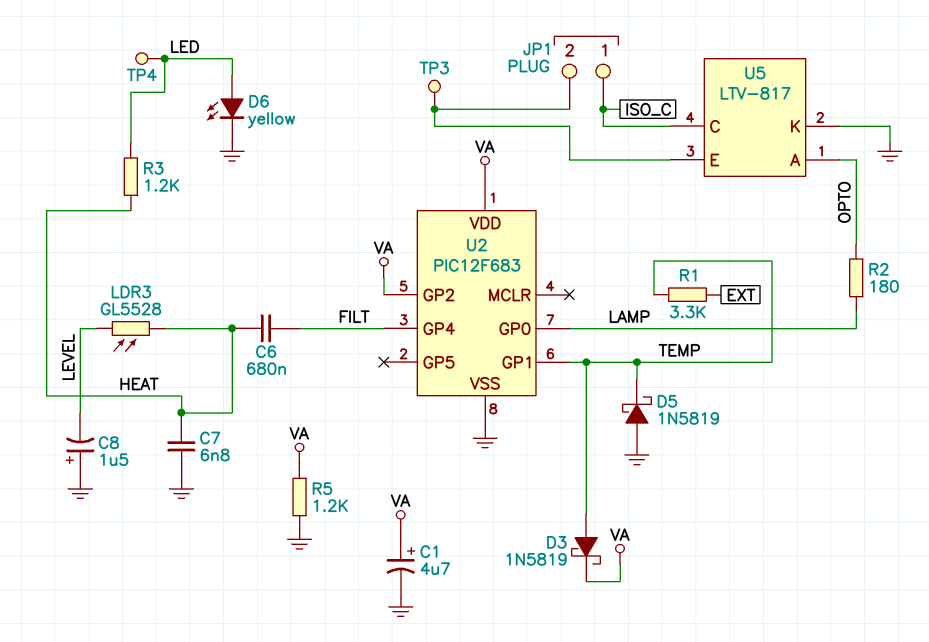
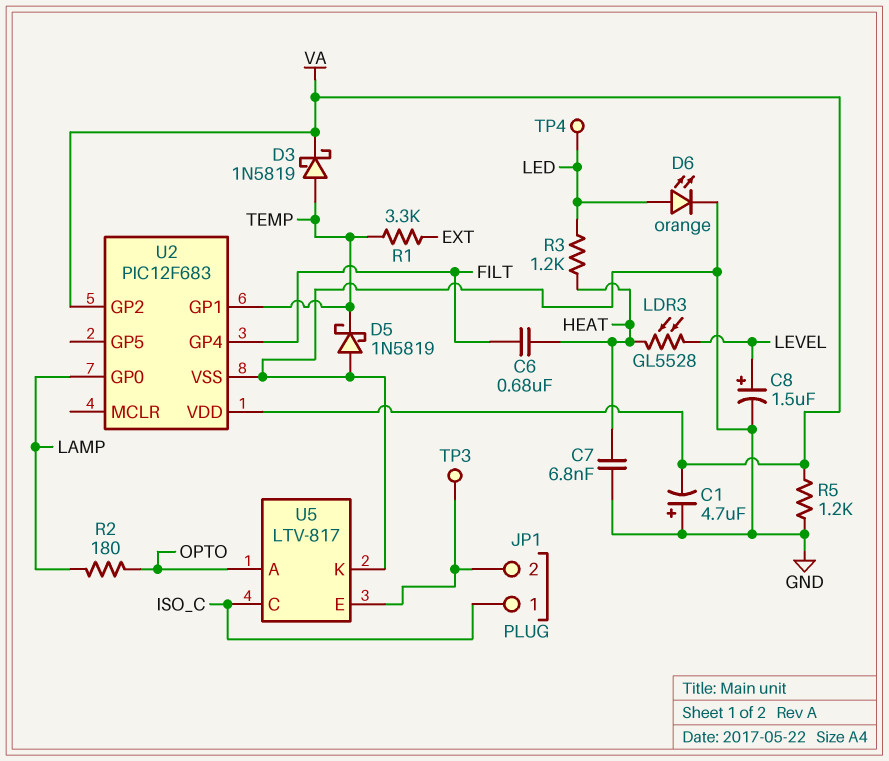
C1: 4.7uF (plus VA, minus GND) -> 4.7uF (plus GND, minus VA)
C8: 1.5uF (plus GND, minus LEVEL) -> 1.5uF (plus LEVEL, minus GND)
D6: LED yellow (A LED, K GND) -> LED orange (A LED, K GND)

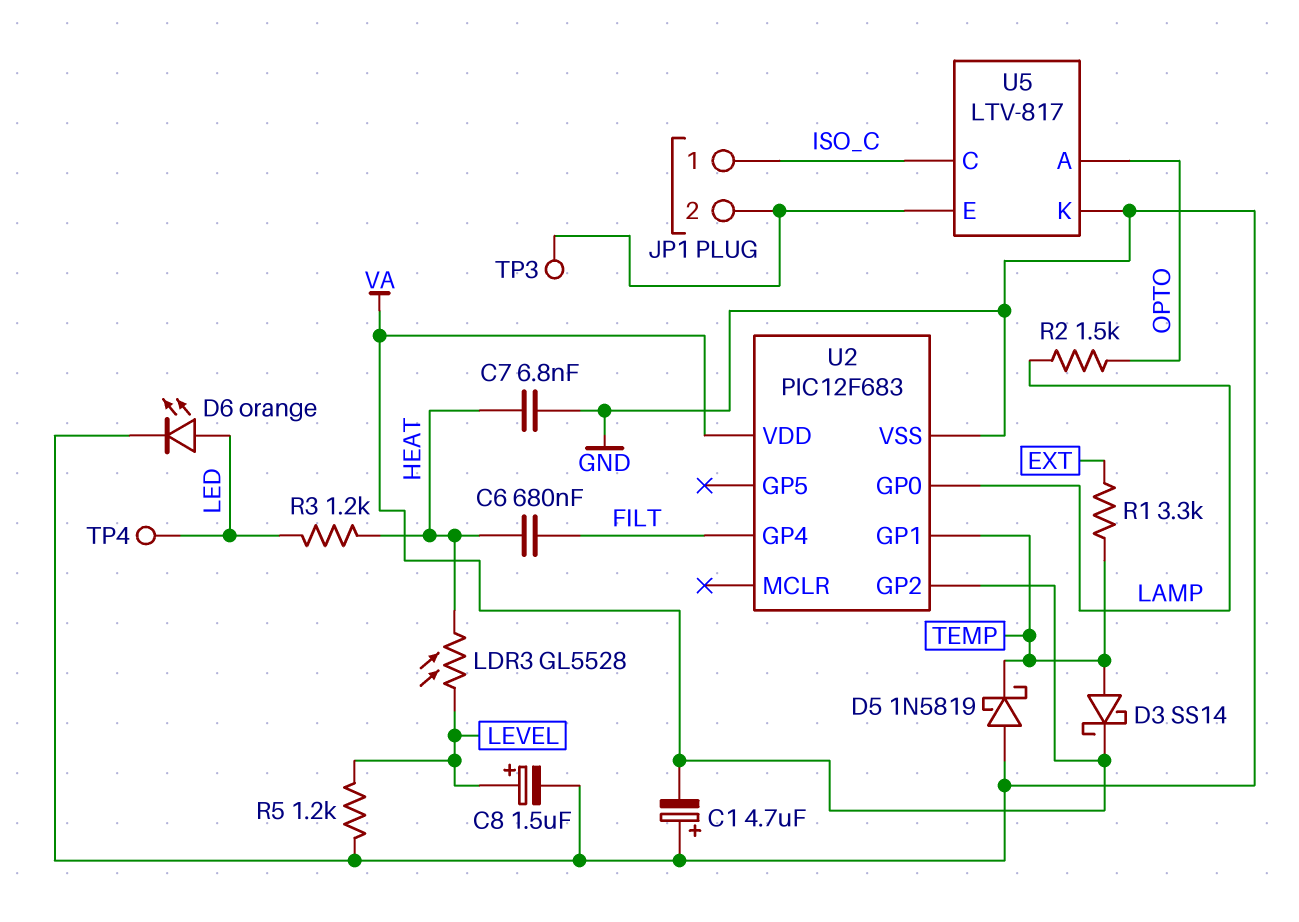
D3: schottky 1N5819 (A TEMP, K VA) -> schottky SS14 (A TEMP, K VA)
R2: 180 (LAMP, OPTO) -> 1.5k (LAMP, OPTO)
R5: 1.2k (GND, VA) -> 1.2k (GND, LEVEL)

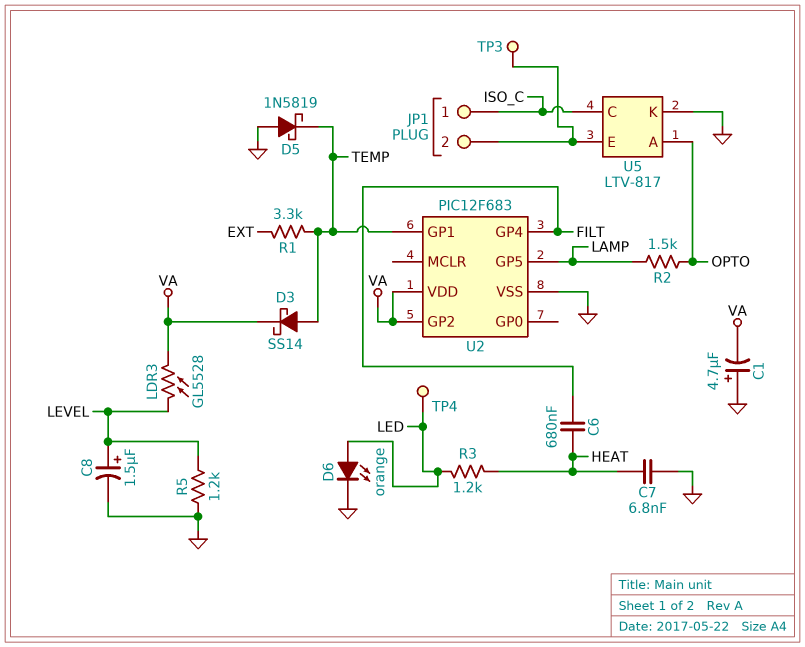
LDR3: GL5528 (HEAT, LEVEL) -> GL5528 (LEVEL, VA)
U2 pin GP0: LAMP -> none
U2 pin GP5: none -> LAMP

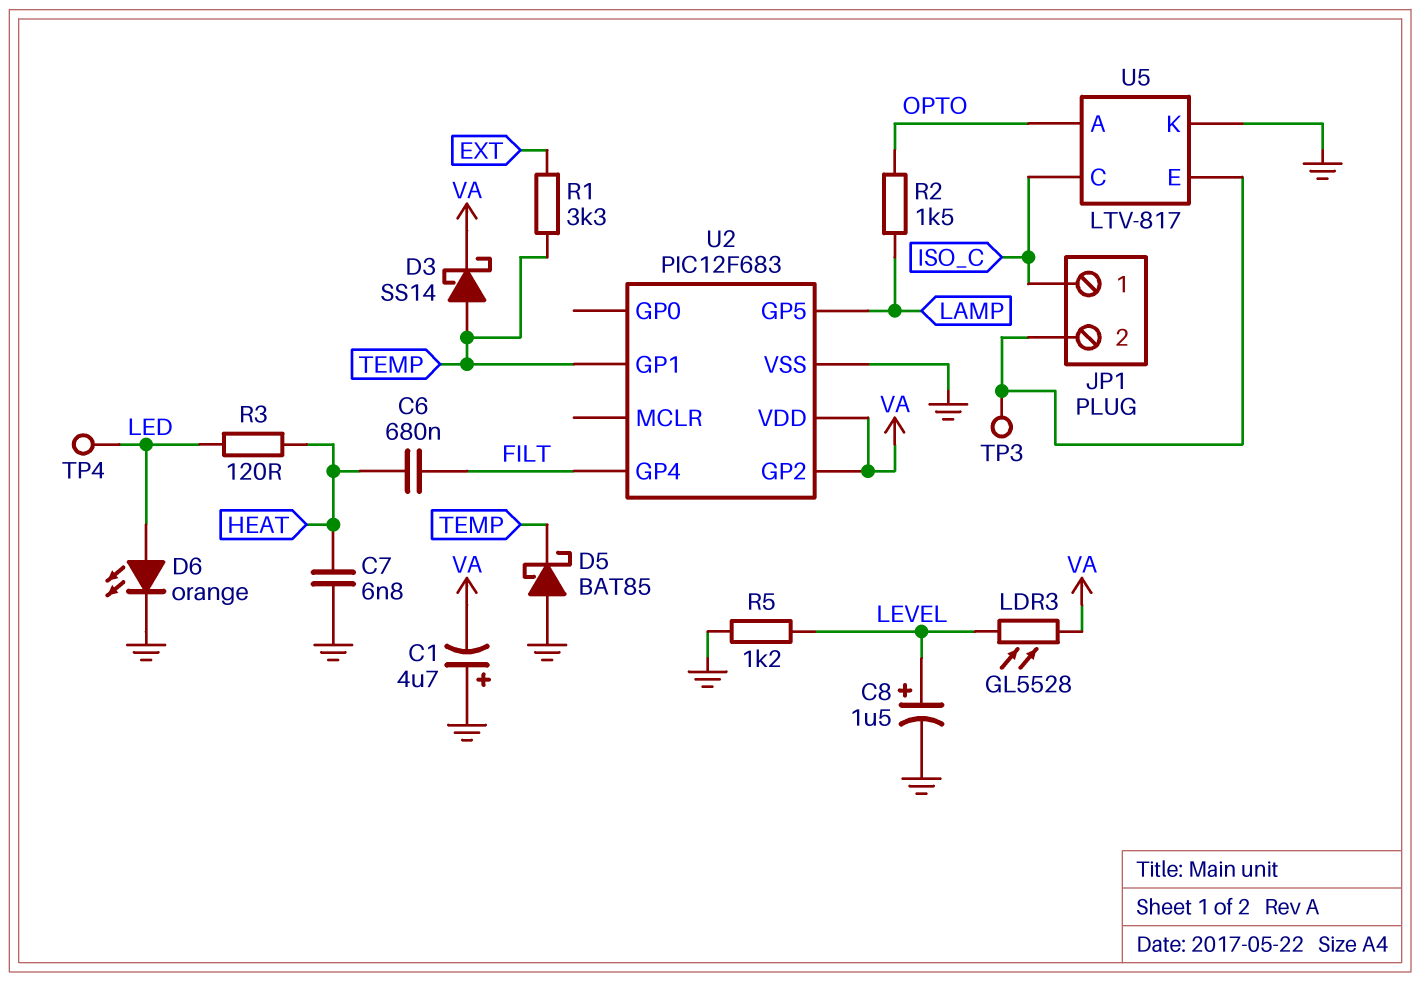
D5: schottky 1N5819 (A GND, K TEMP) -> schottky BAT85 (A GND, K TEMP)
R3: 1.2k (HEAT, LED) -> 120 (HEAT, LED)

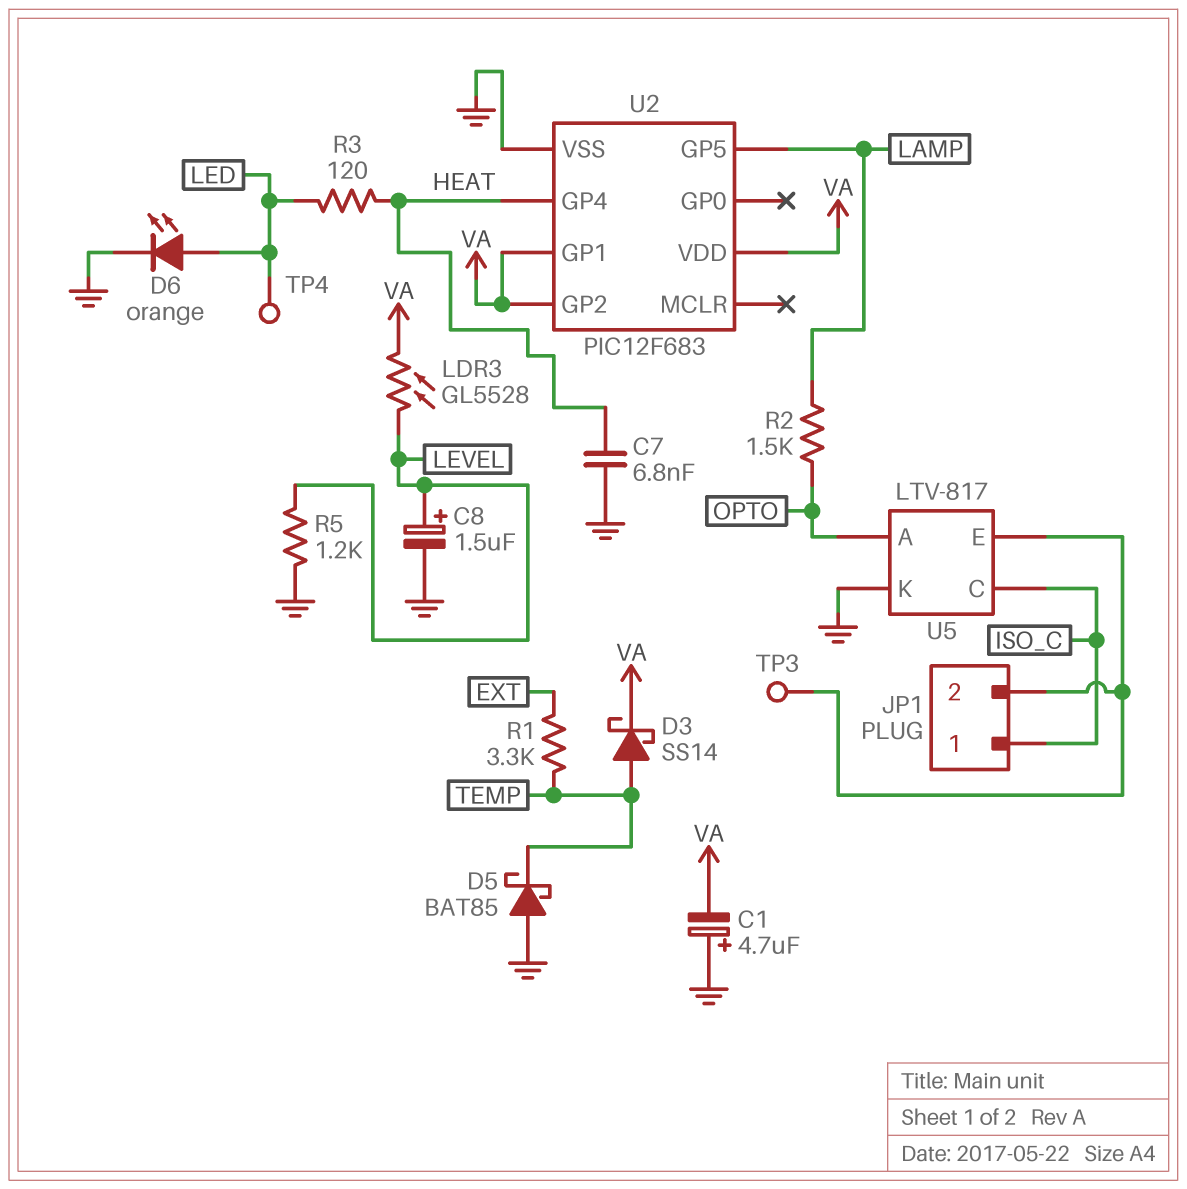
C6: 680nF (FILT, HEAT) -> none
U2 pin GP1: TEMP -> VA
U2 pin GP4: FILT -> HEAT

